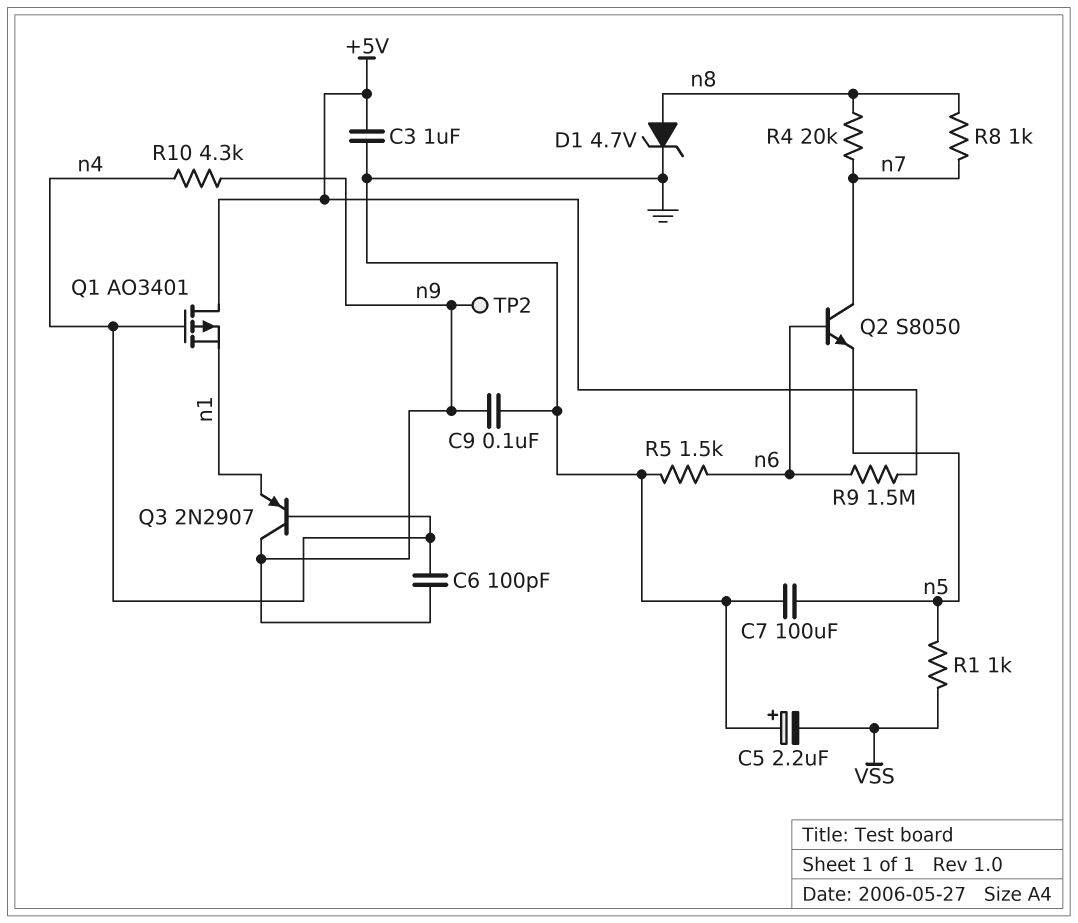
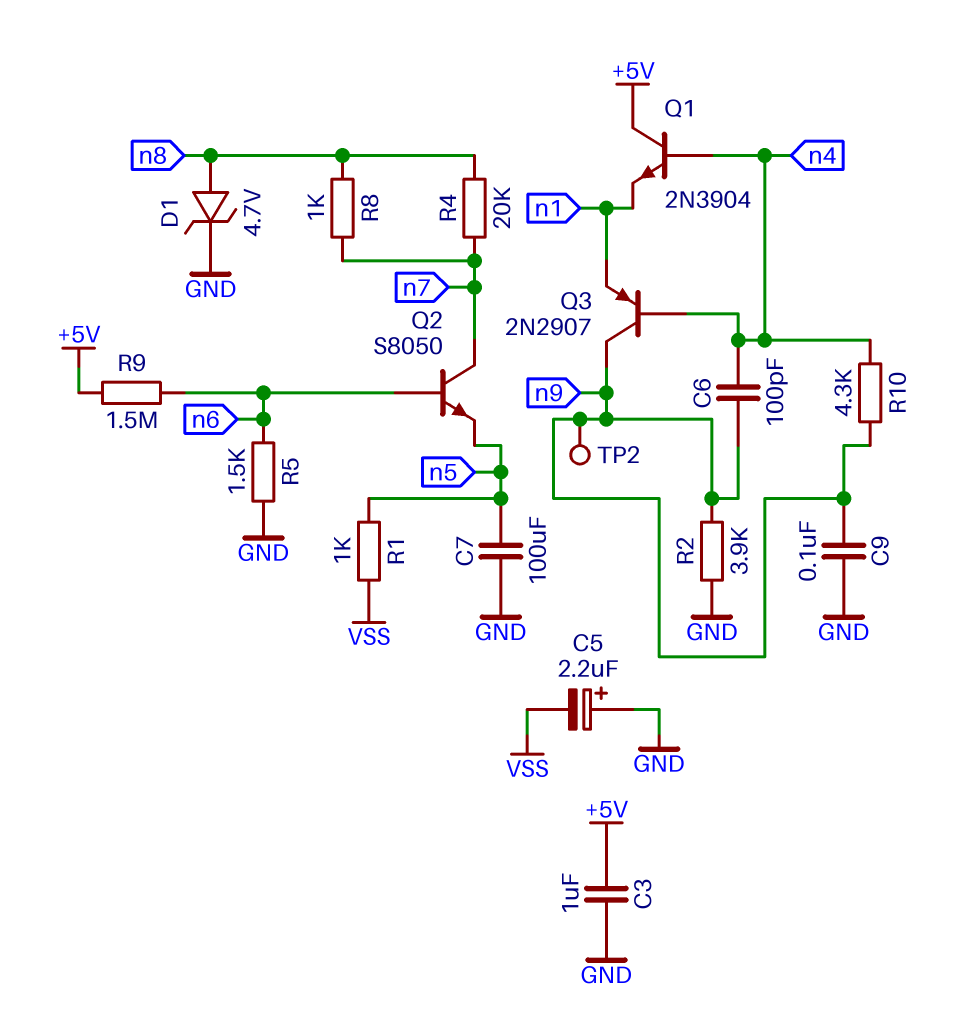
Q1: PMOS AO3401 (G n4, D +5V, S n1) -> NPN 2N3904 (B n4, C +5V, E n1)
R2: none -> 3.9k (GND, n9)

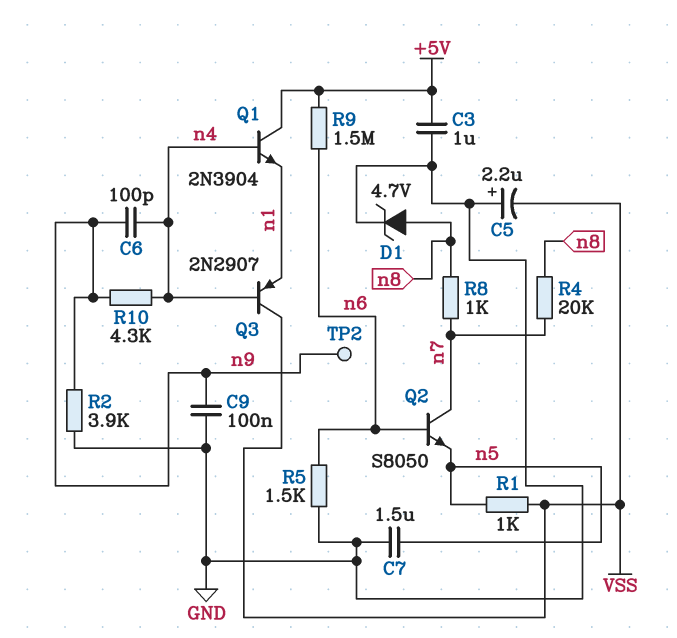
C7: 100uF (GND, n5) -> 1.5uF (GND, n5)
Q3: PNP 2N2907 (B n4, C n9, E n1) -> PNP 2N2907 (B n4, C VSS, E n1)

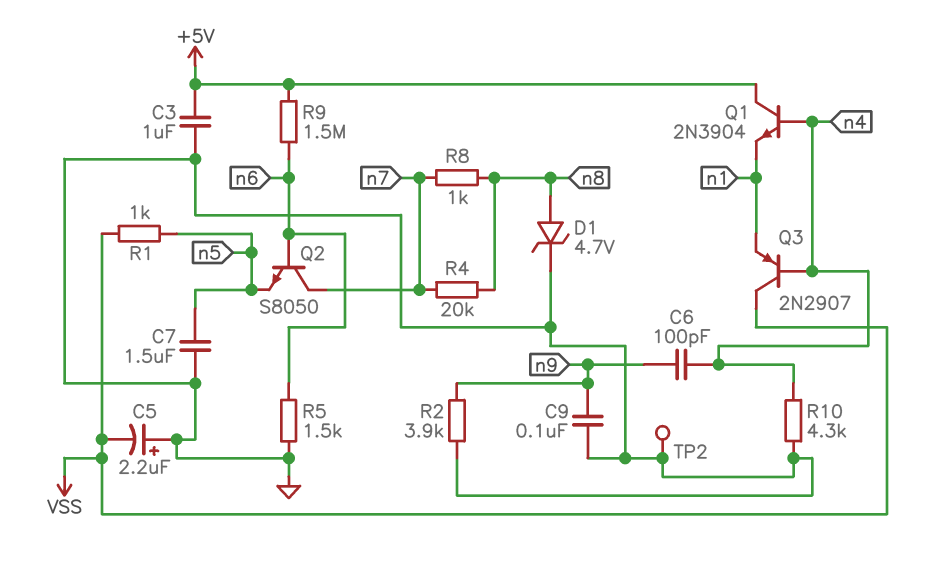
R10: 4.3k (n4, n9) -> 4.3k (GND, n4)
TP2: test point (n9) -> test point (GND)

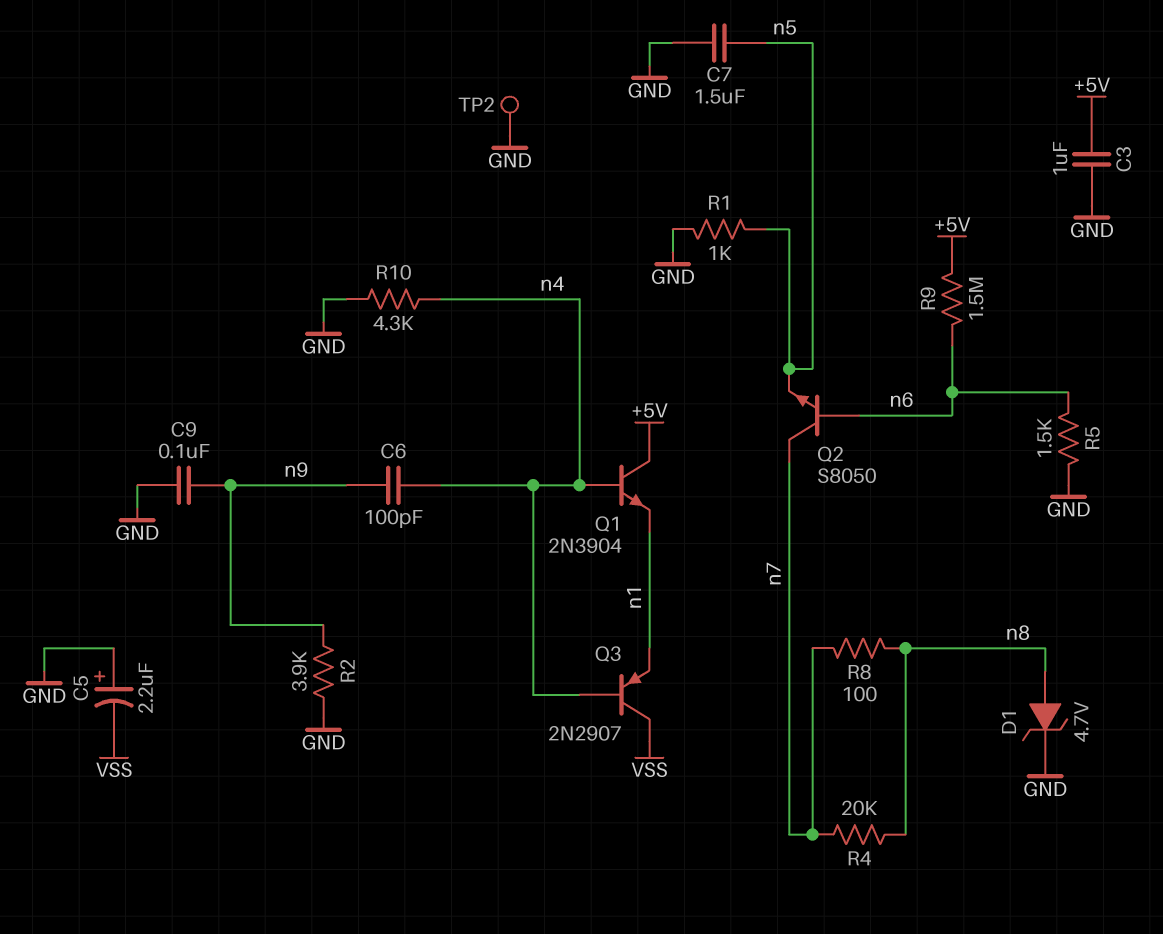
R1: 1k (VSS, n5) -> 1k (GND, n5)
R8: 1k (n7, n8) -> 100 (n7, n8)

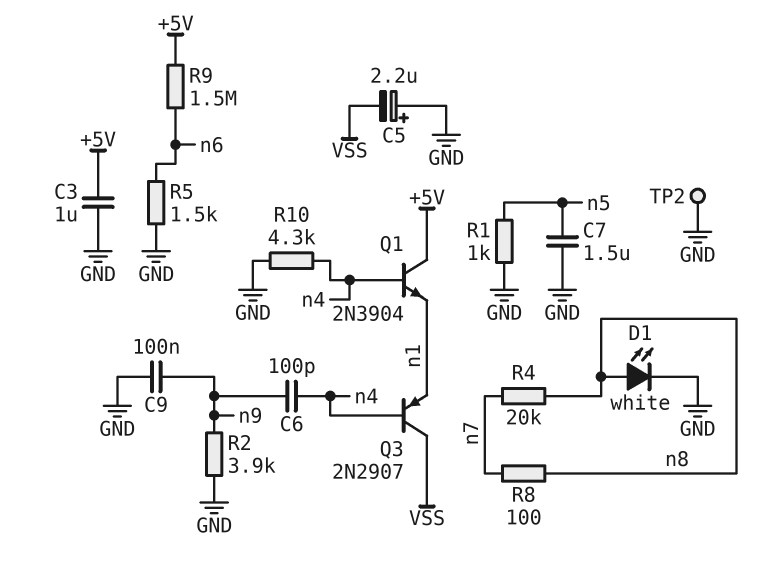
D1: zener 4.7V (A n8, K GND) -> LED white (A n8, K GND)
Q2: NPN S8050 (B n6, C n7, E n5) -> none

